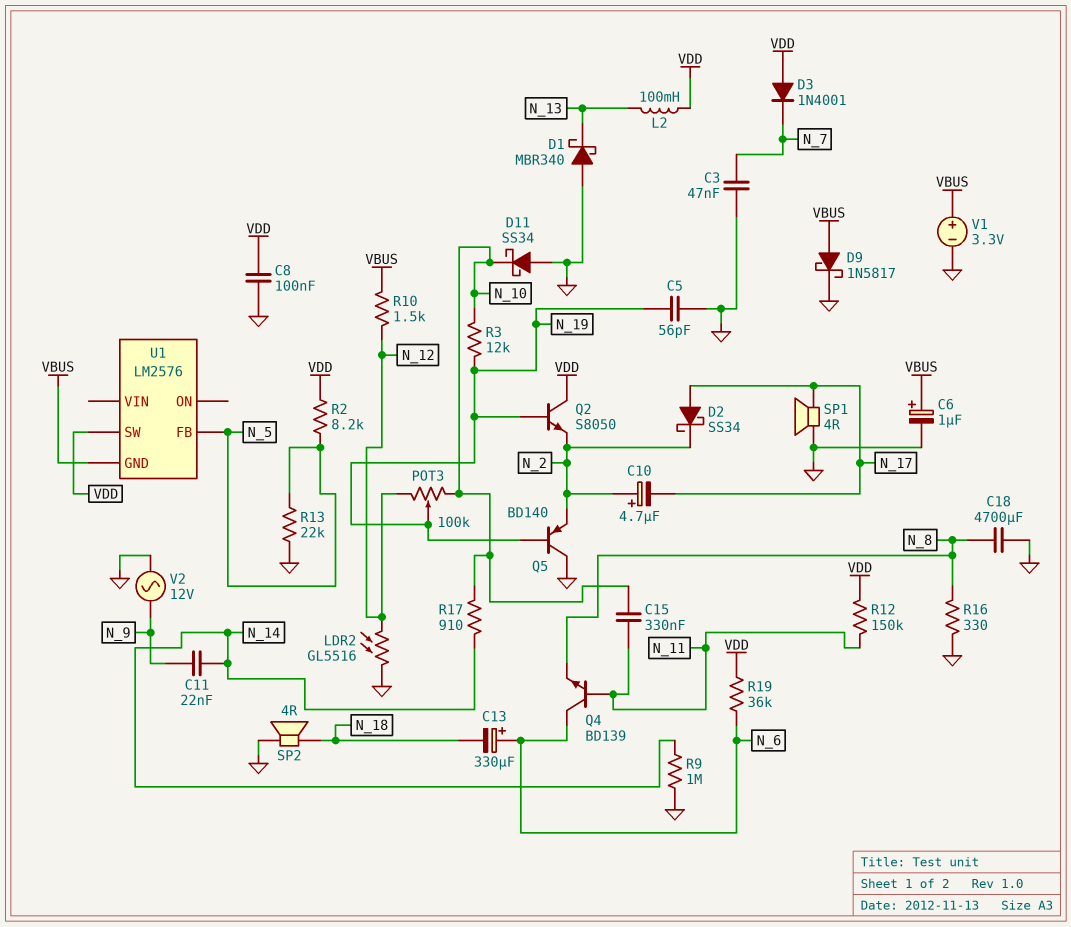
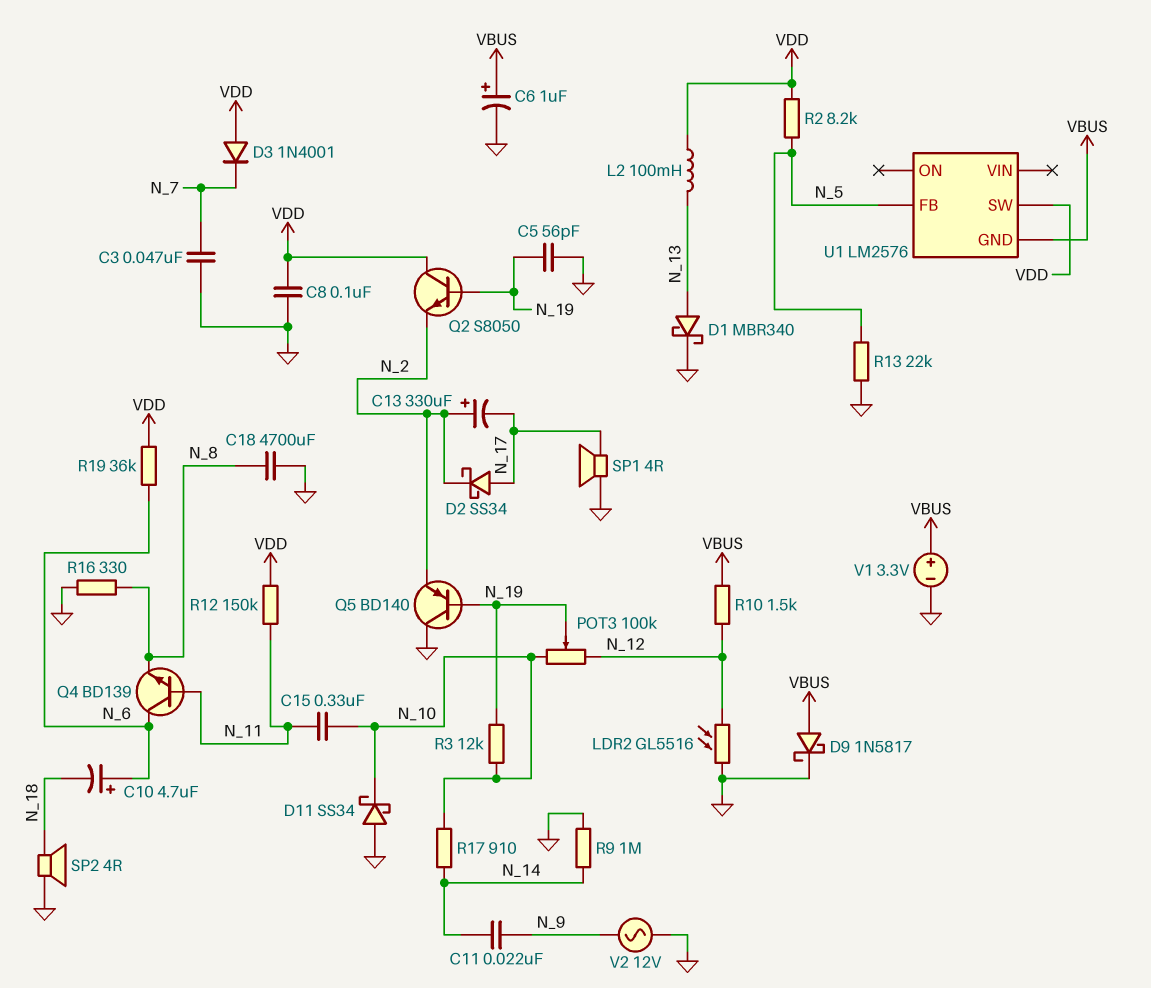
C10: 4.7uF (plus N_2, minus N_17) -> 4.7uF (plus N_6, minus N_18)
C13: 330uF (plus N_6, minus N_18) -> 330uF (plus N_2, minus N_17)
D1: schottky MBR340 (A GND, K N_13) -> schottky MBR340 (A N_13, K GND)

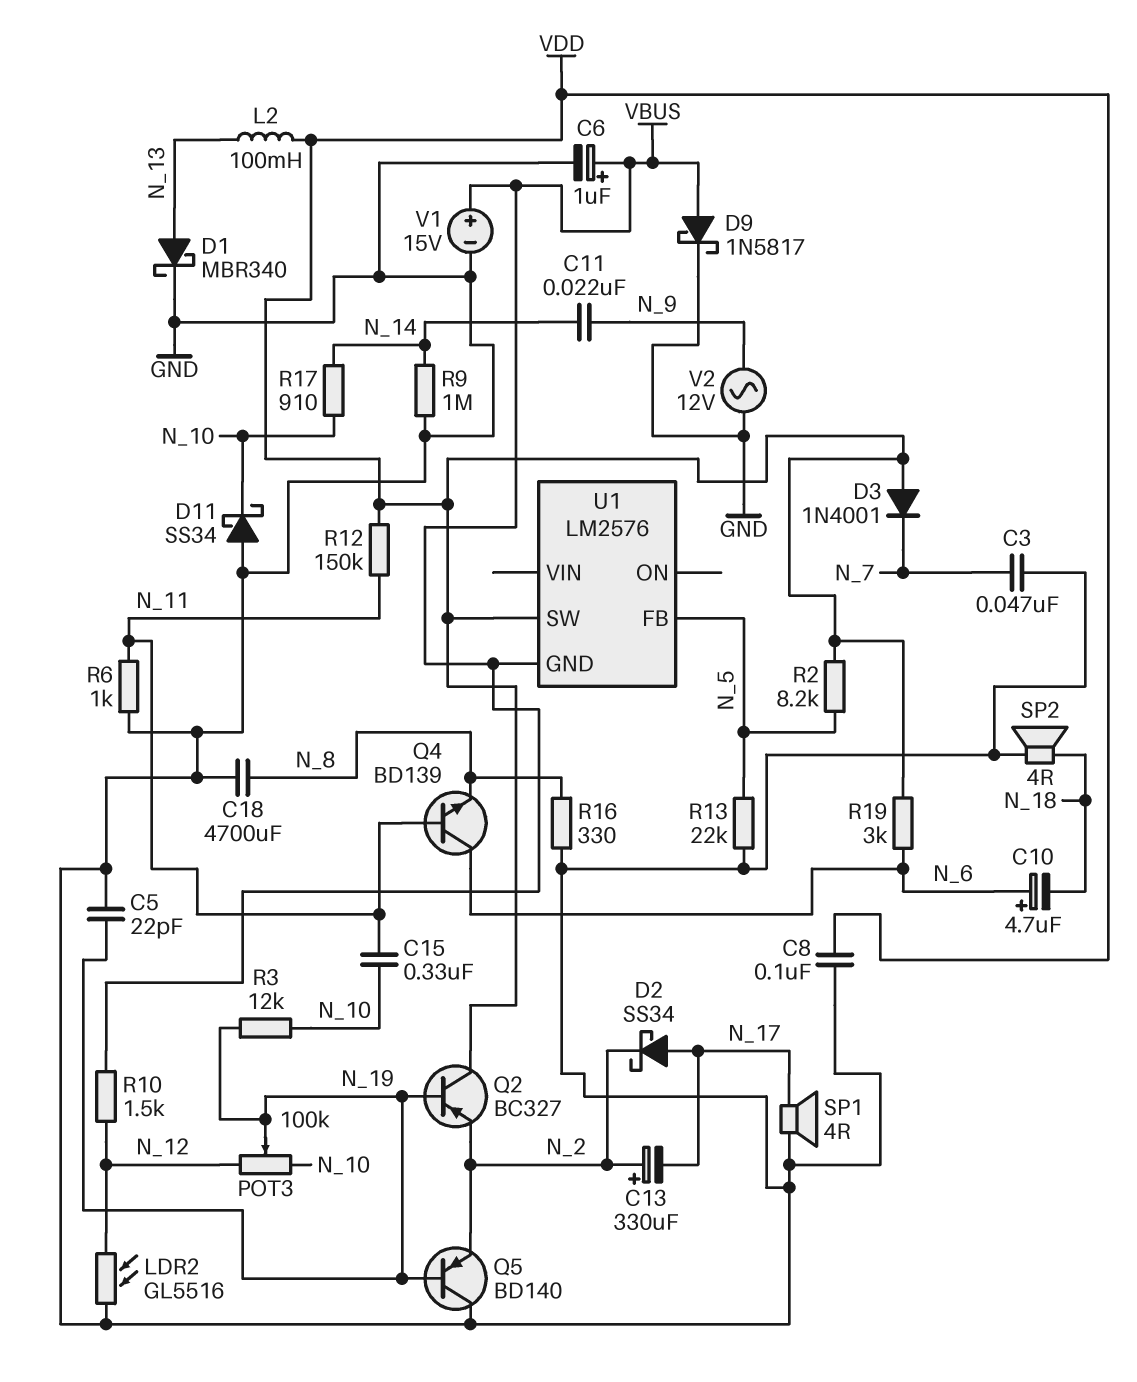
C5: 56pF (GND, N_19) -> 22pF (GND, N_19)
Q2: NPN S8050 (B N_19, C VDD, E N_2) -> PNP BC327 (B N_19, C VDD, E N_2)
R6: none -> 1k (GND, N_11)
R19: 36k (N_6, VDD) -> 3k (N_6, VDD)
V1: 3.3V (plus VBUS, minus GND) -> 15V (plus VBUS, minus GND)

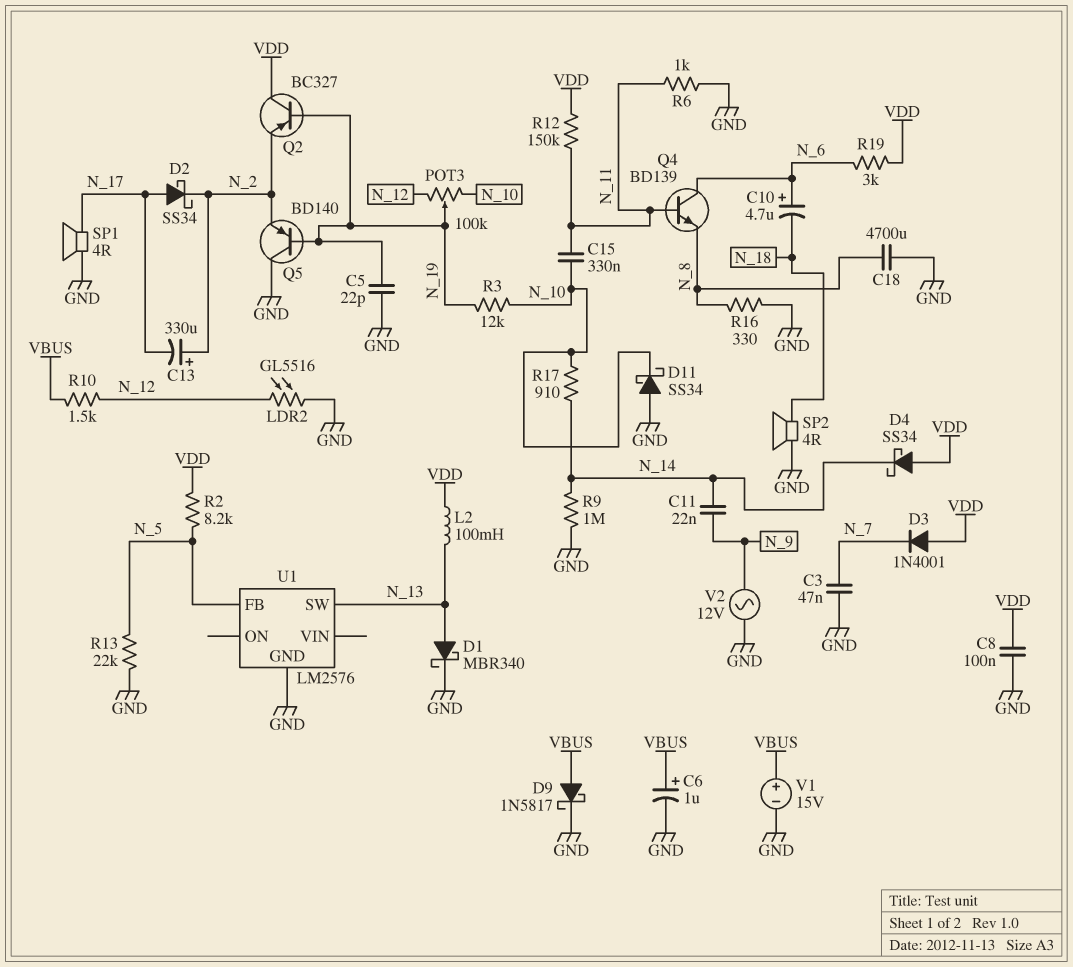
D4: none -> schottky SS34 (A VDD, K N_14)
U1 pin GND: VBUS -> GND
U1 pin SW: VDD -> N_13

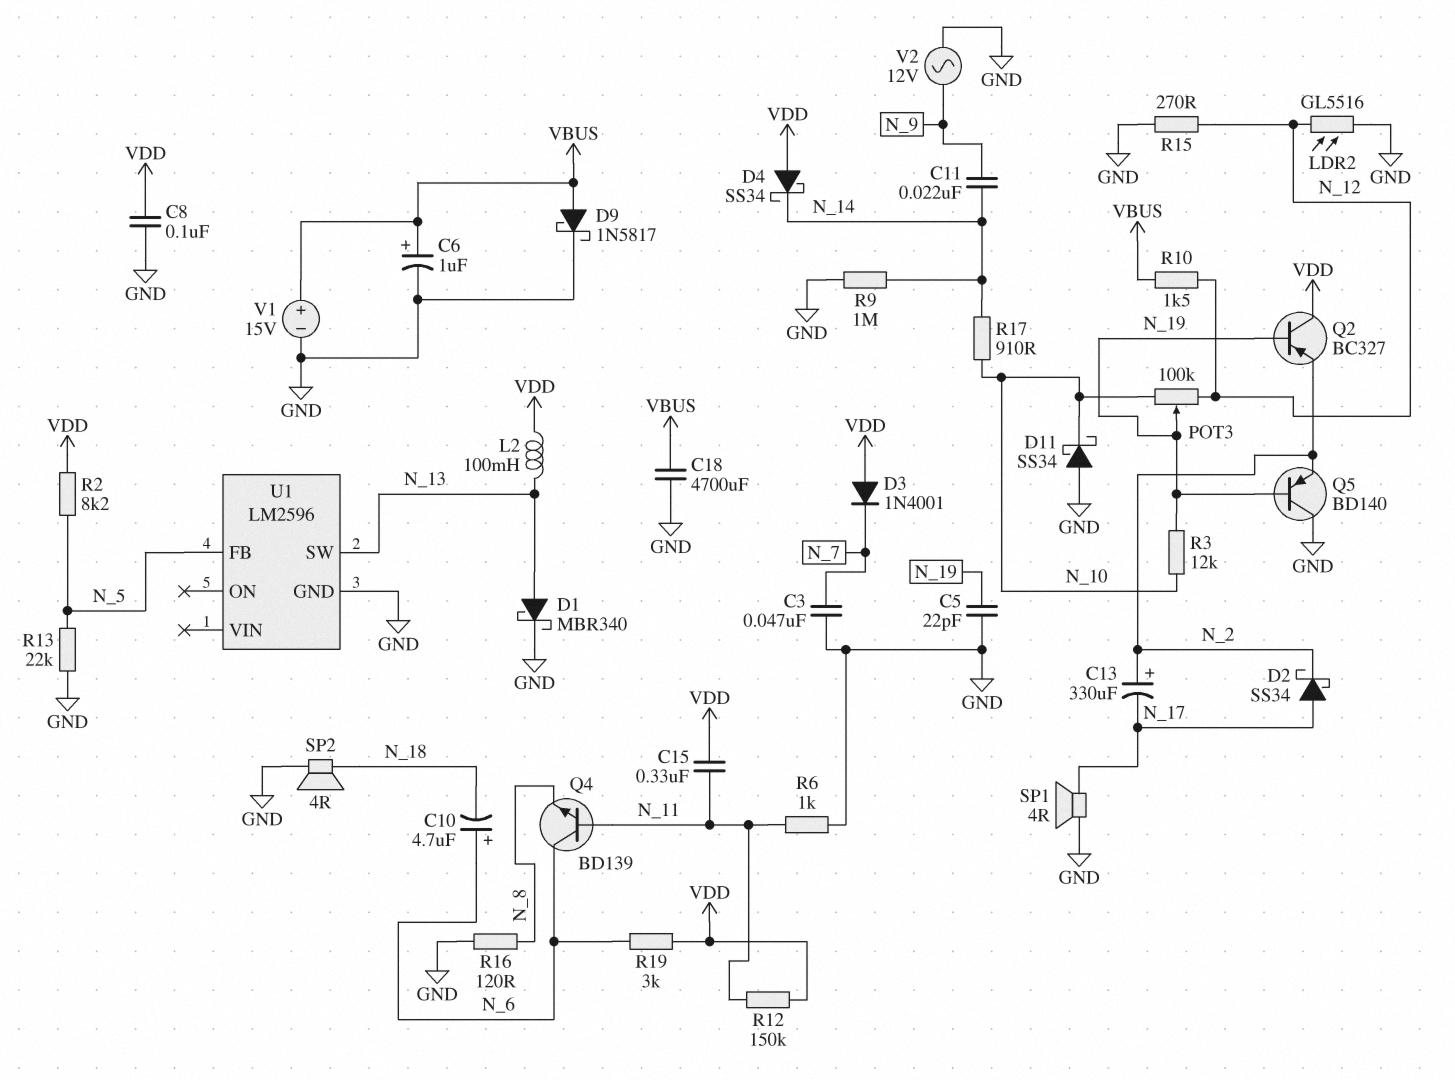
C15: 330nF (N_10, N_11) -> 330nF (N_11, VDD)
C18: 4700uF (GND, N_8) -> 4700uF (GND, VBUS)
R15: none -> 270 (GND, N_12)
R16: 330 (GND, N_8) -> 120 (GND, N_8)
U1: LM2576 -> LM2596

